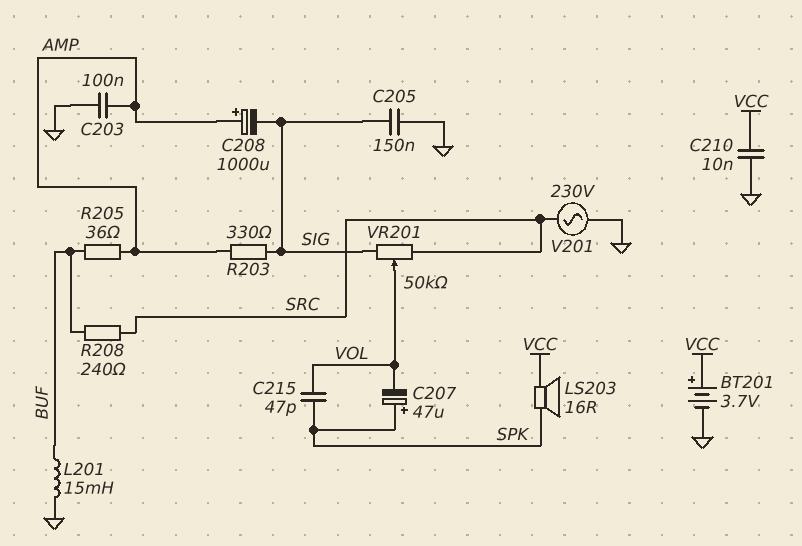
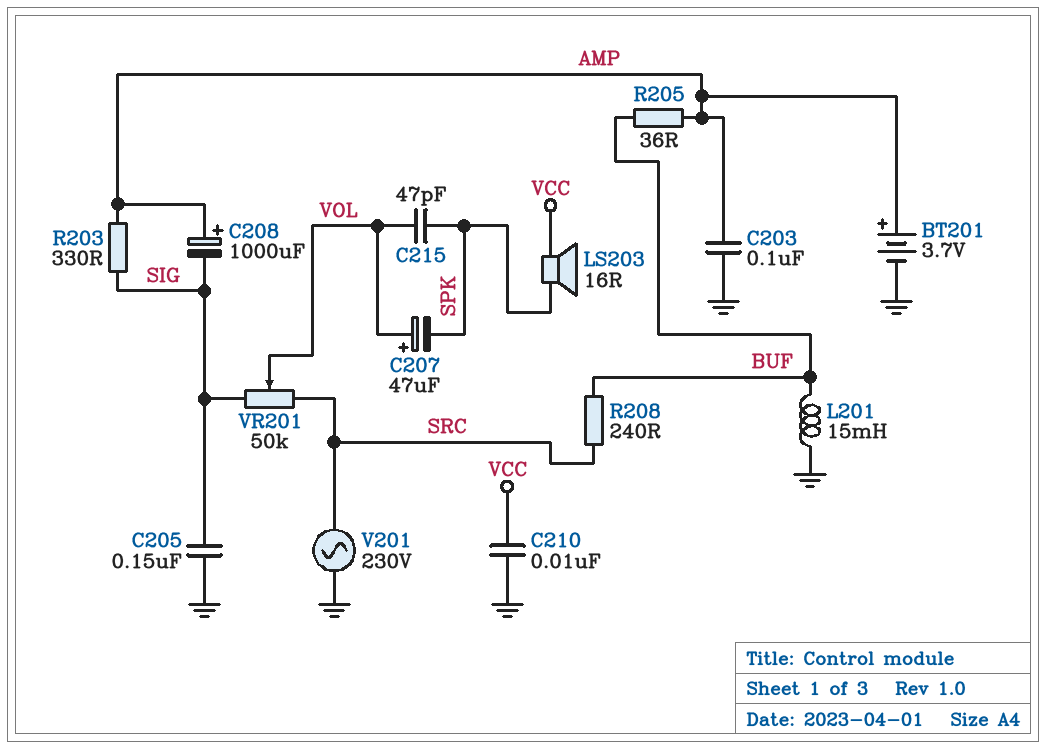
BT201: 3.7V (plus VCC, minus GND) -> 3.7V (plus AMP, minus GND)
C207: 47uF (plus SPK, minus VOL) -> 47uF (plus VOL, minus SPK)

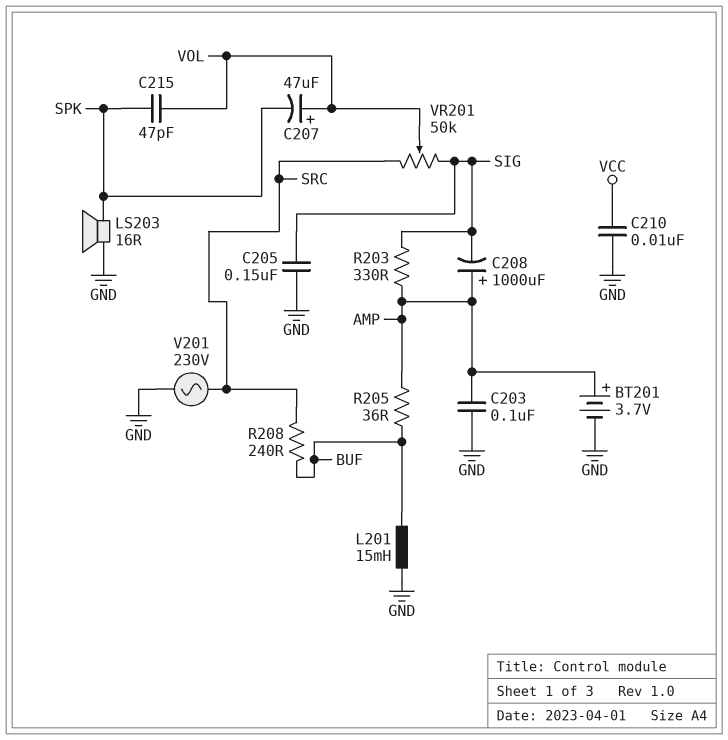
LS203: speaker 16R (SPK, VCC) -> speaker 16R (GND, SPK)

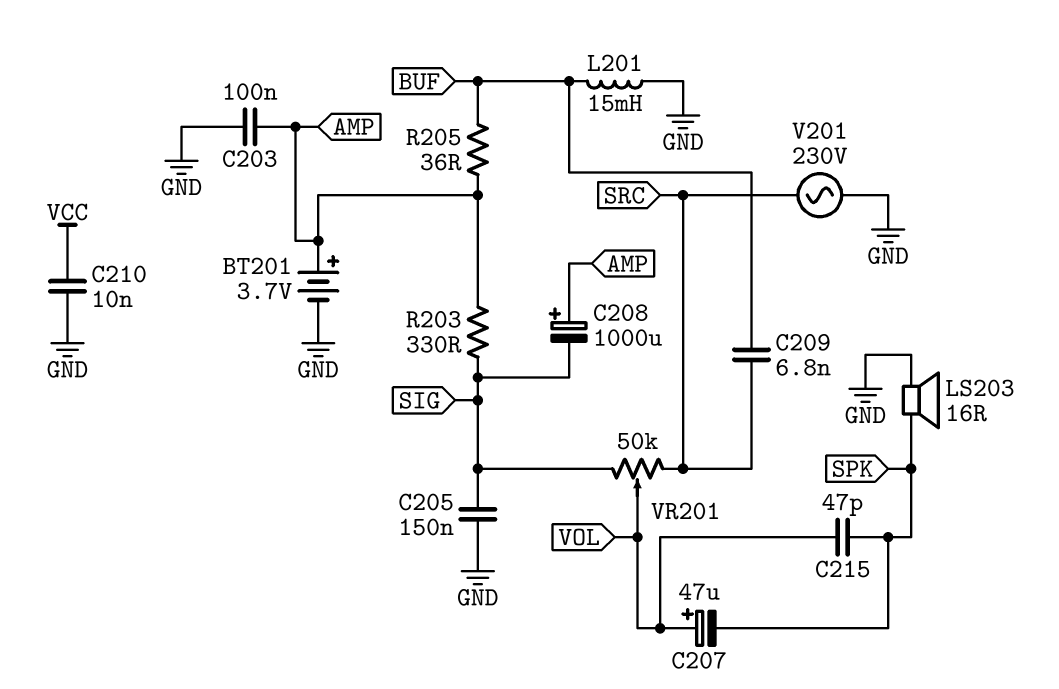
C209: none -> 6.8nF (BUF, SRC)
R208: 240 (BUF, SRC) -> none

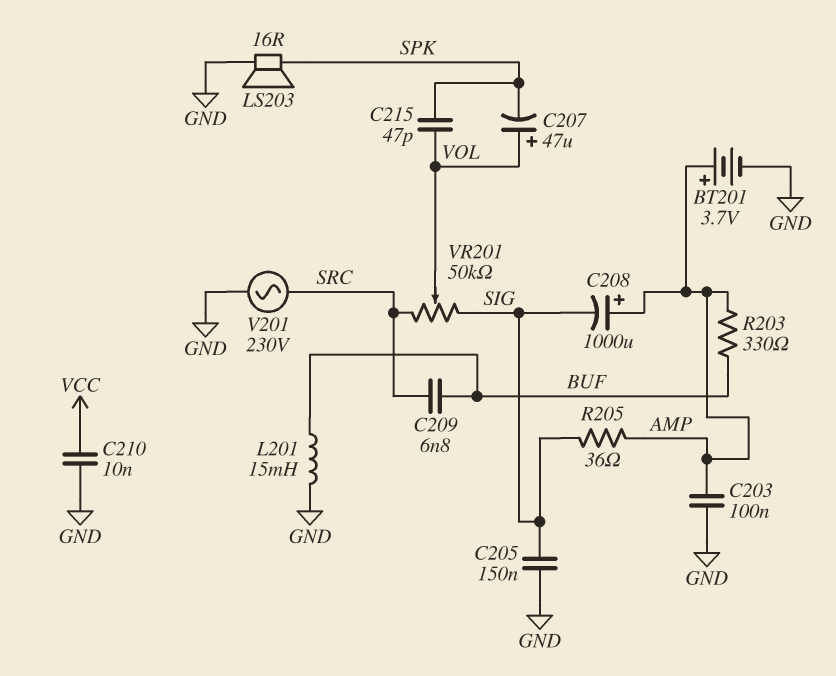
R203: 330 (AMP, SIG) -> 330 (AMP, BUF)
R205: 36 (AMP, BUF) -> 36 (AMP, SIG)

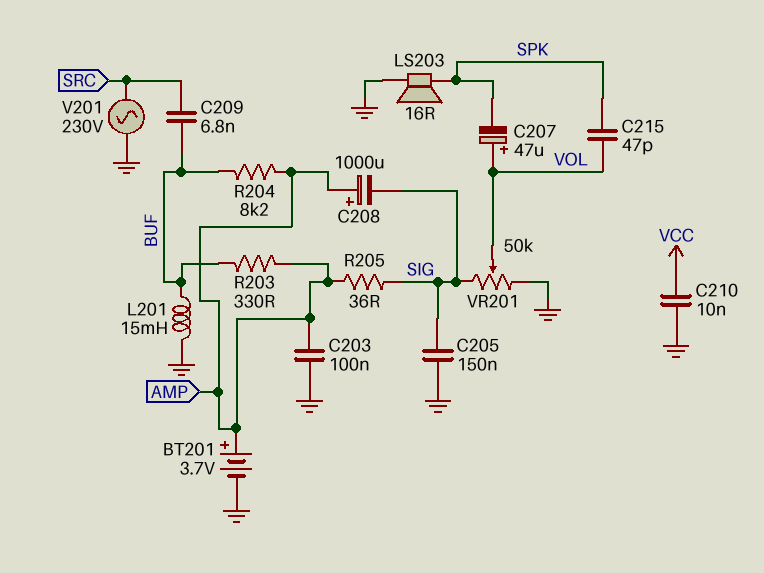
R204: none -> 8.2k (AMP, BUF)
VR201: 50k (SIG, SRC, wiper VOL) -> 50k (GND, SIG, wiper VOL)

